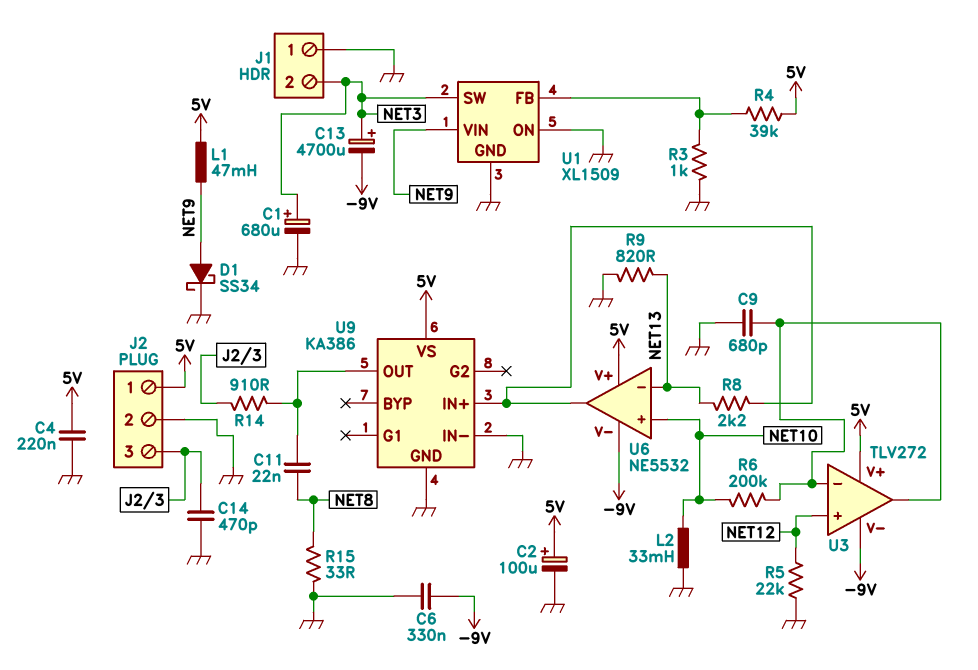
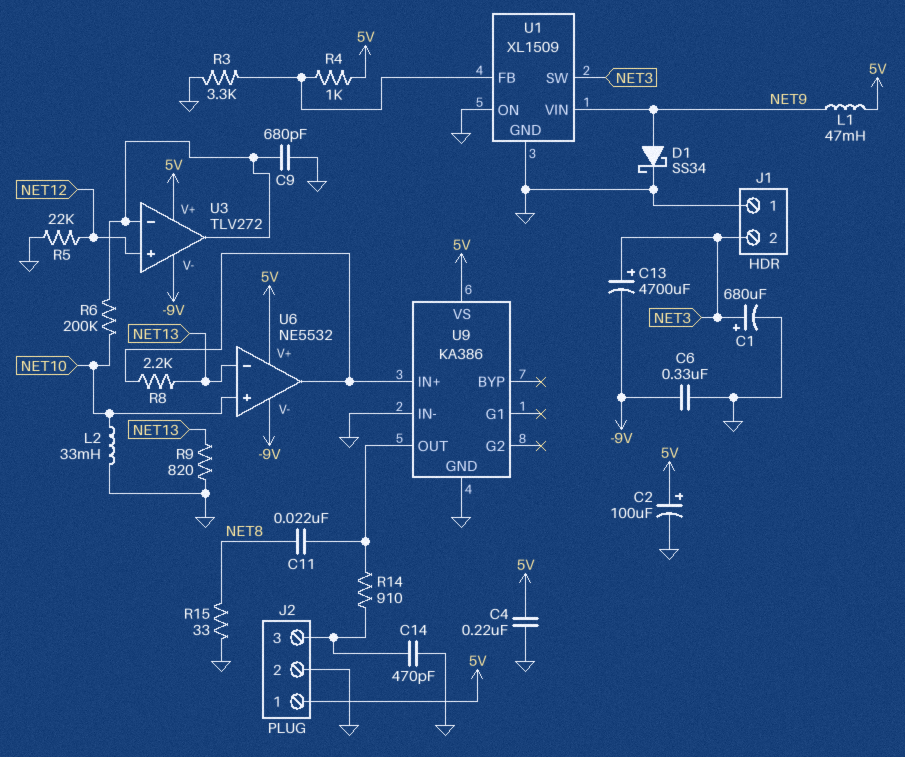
R3: 1k (GND, U1/FB) -> 3.3k (GND, U1/FB)
R4: 39k (5V, U1/FB) -> 1k (5V, U1/FB)

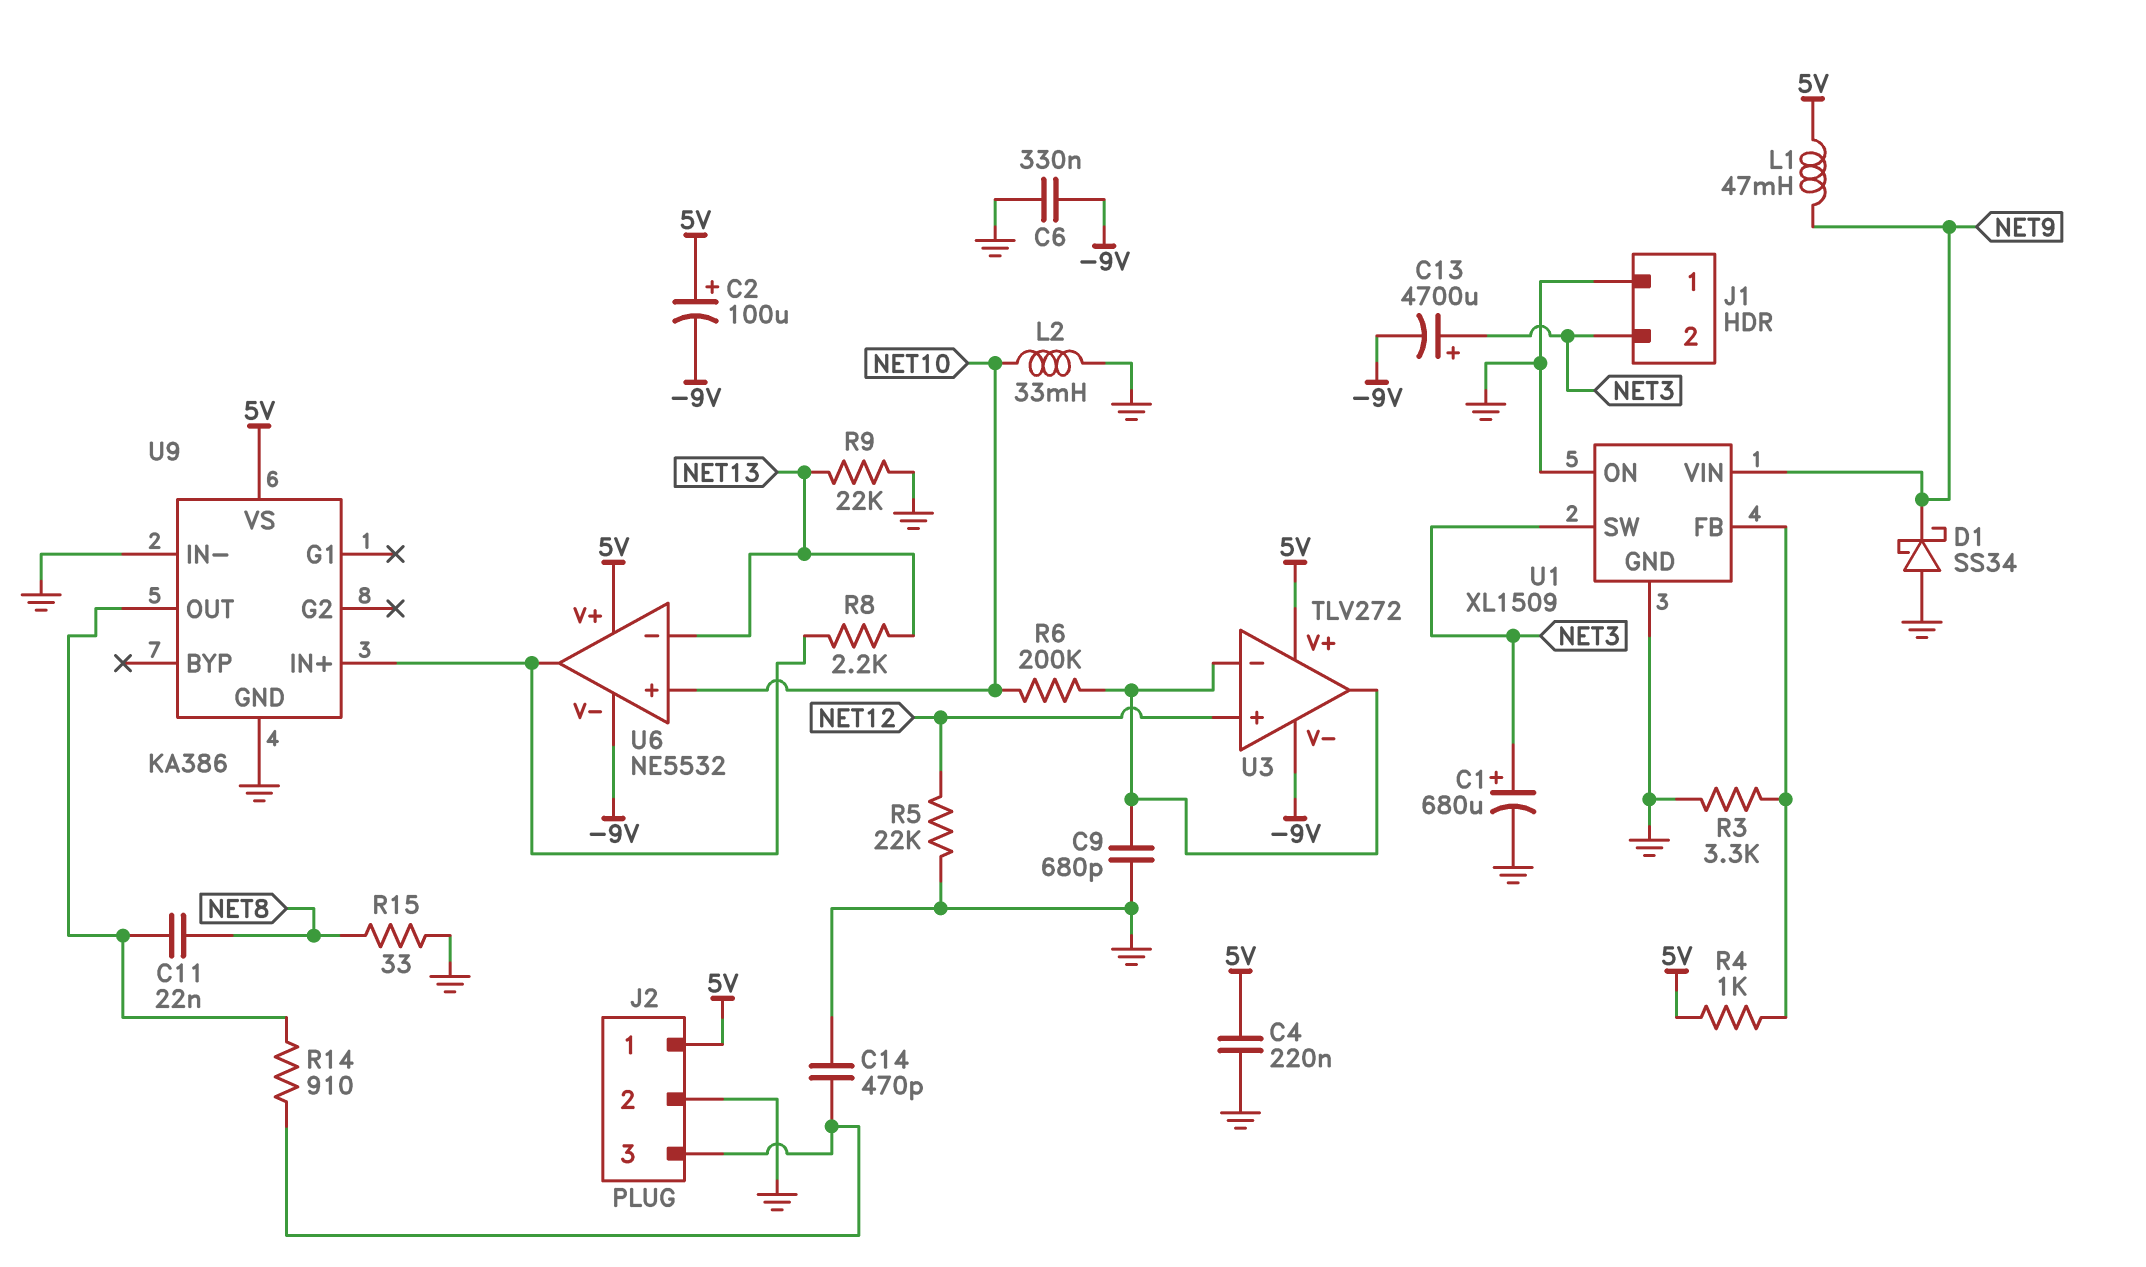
C2: 100uF (plus 5V, minus GND) -> 100uF (plus 5V, minus -9V)
D1: schottky SS34 (A NET9, K GND) -> schottky SS34 (A GND, K NET9)
R9: 820 (GND, NET13) -> 22k (GND, NET13)

